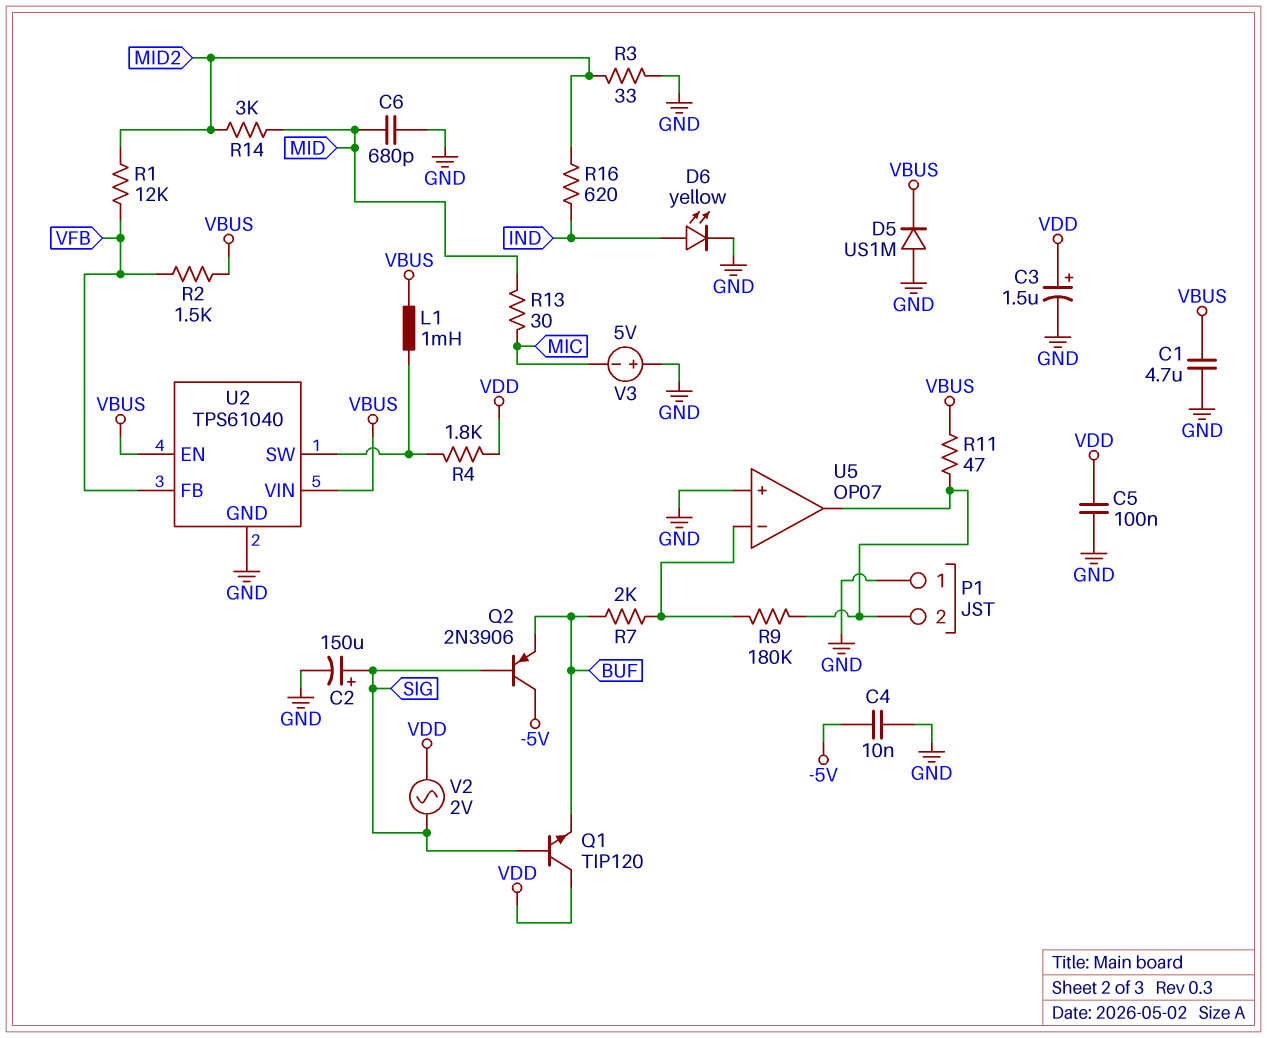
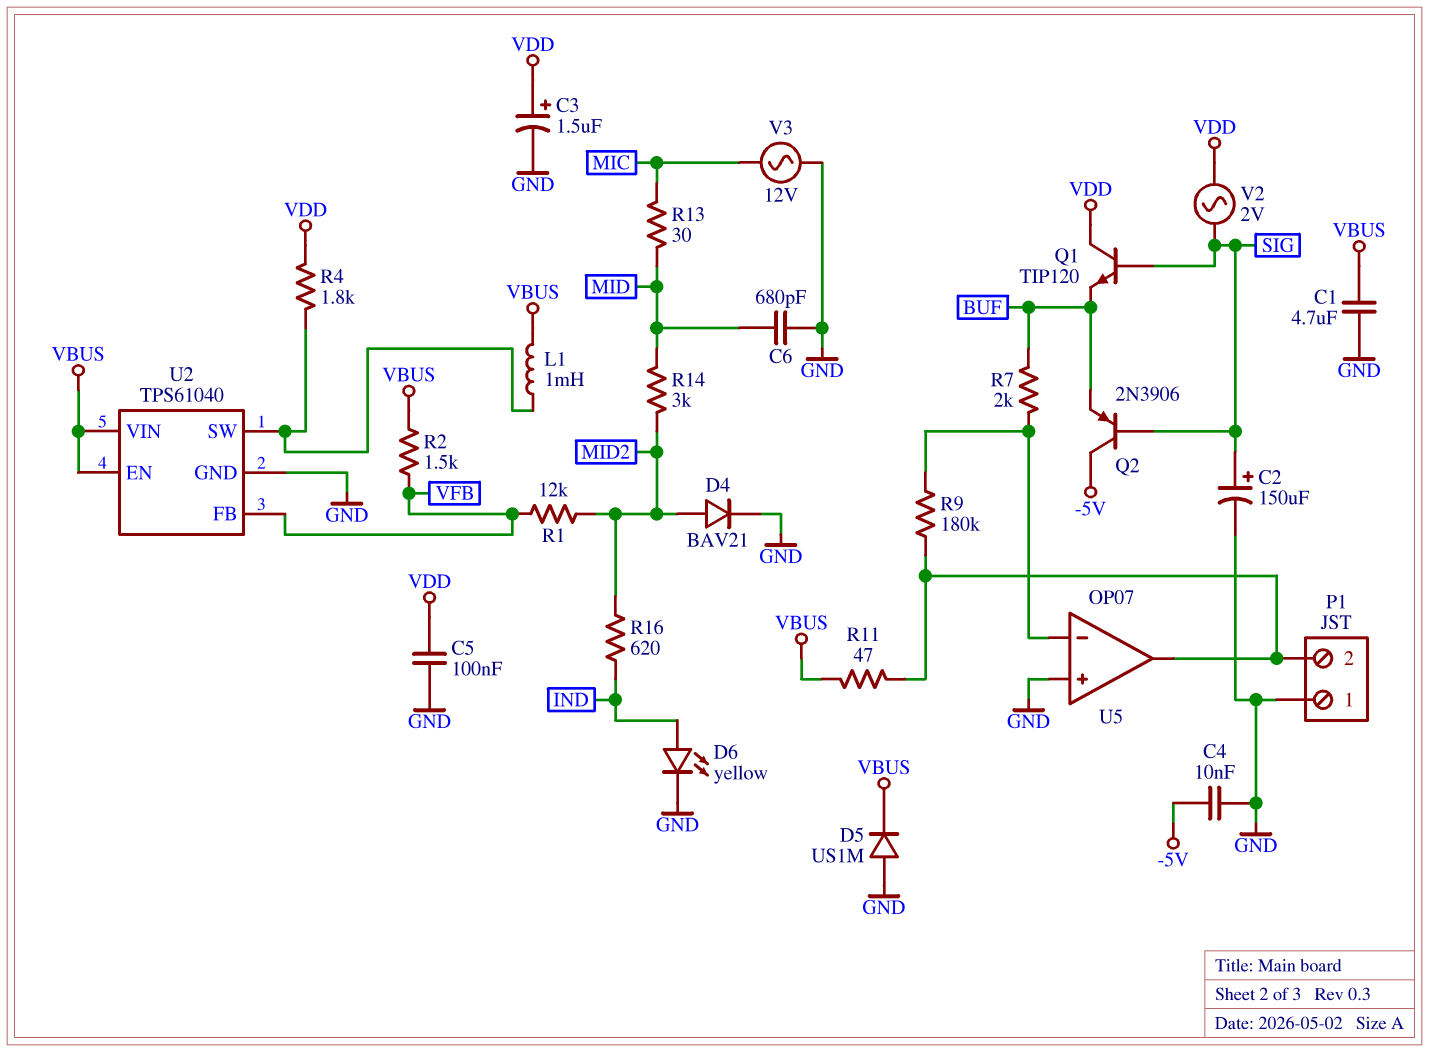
D4: none -> diode BAV21 (A MID2, K GND)
R3: 33 (GND, MID2) -> none
V3: 5V (plus GND, minus MIC) -> AC 12V (GND, MIC)

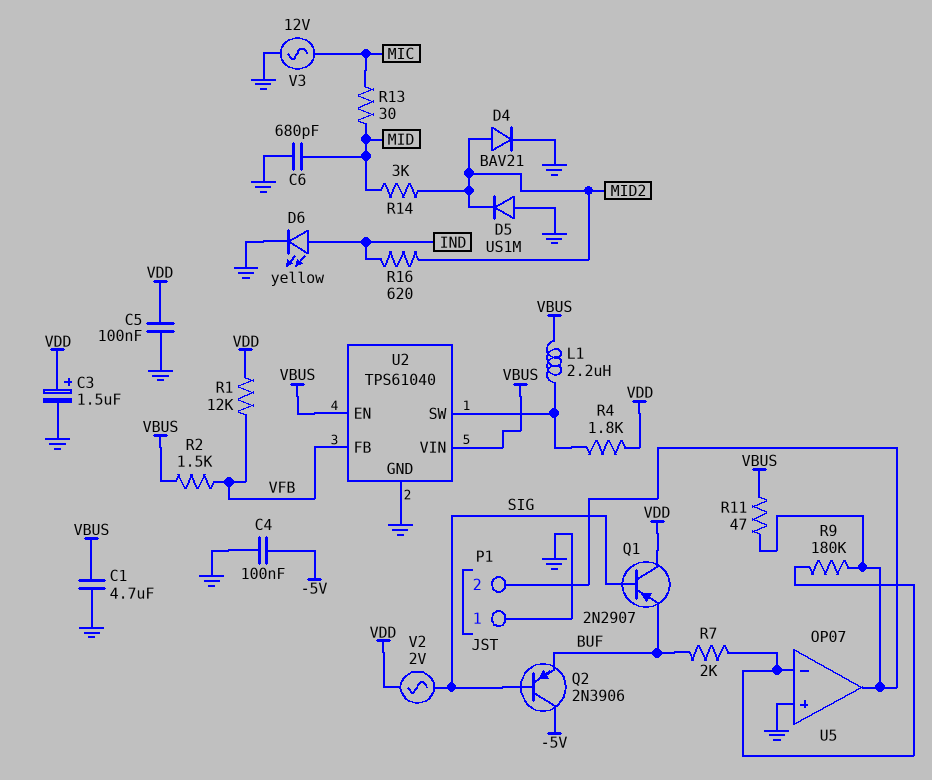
C2: 150uF (plus SIG, minus GND) -> none
C4: 10nF (-5V, GND) -> 100nF (-5V, GND)
D5: diode US1M (A GND, K VBUS) -> diode US1M (A GND, K MID2)
L1: 1mH (U2/SW, VBUS) -> 2.2uH (U2/SW, VBUS)
Q1: NPN TIP120 (B SIG, C VDD, E BUF) -> PNP 2N2907 (B SIG, C VDD, E BUF)
R1: 12k (MID2, VFB) -> 12k (VDD, VFB)

